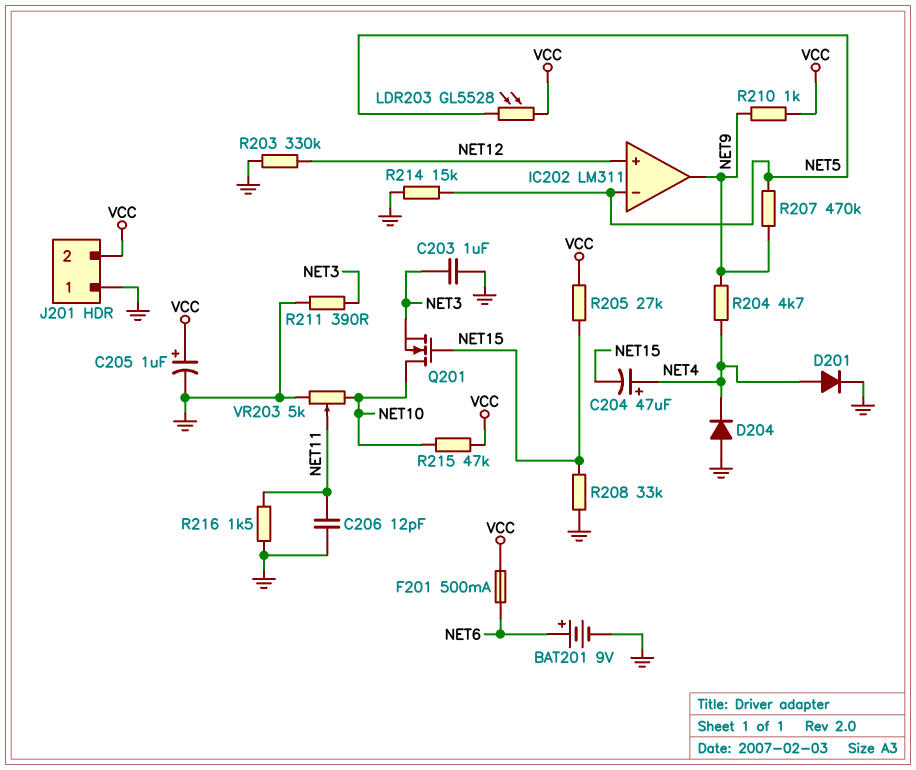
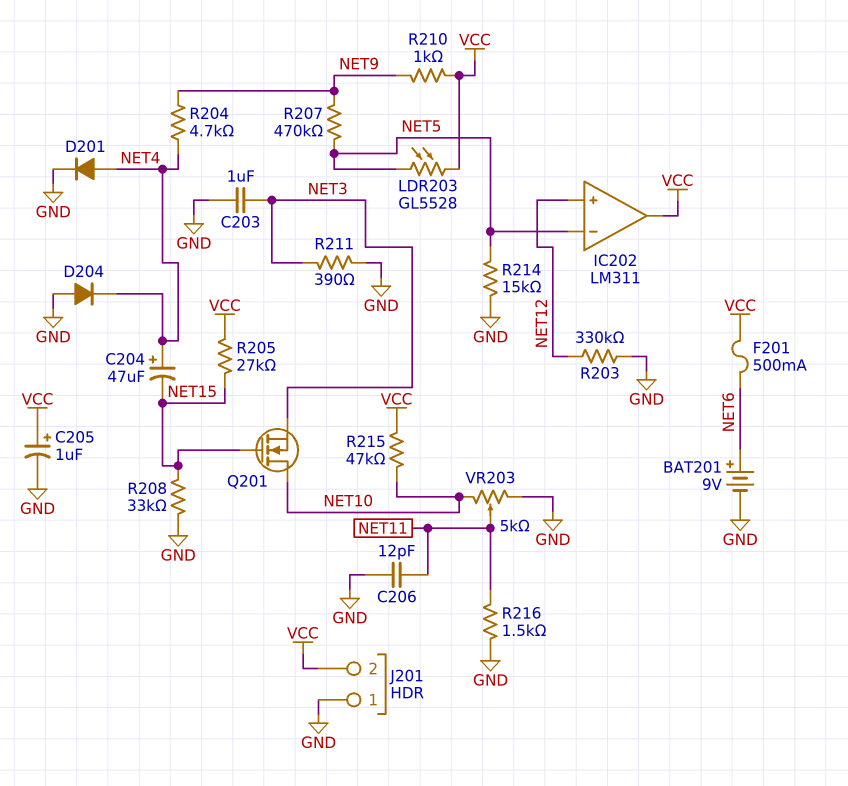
IC202 pin out: NET9 -> VCC

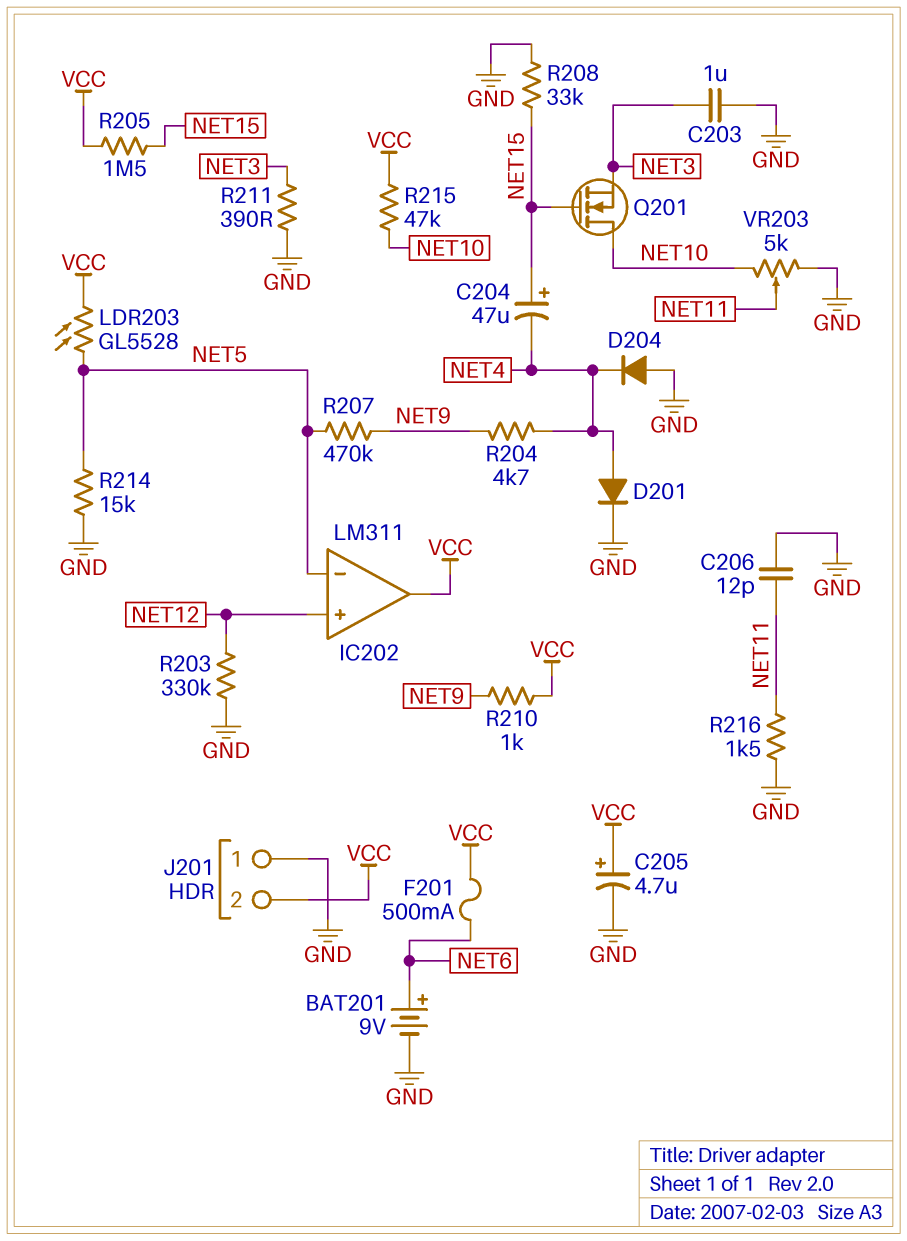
C204: 47uF (plus NET4, minus NET15) -> 47uF (plus NET15, minus NET4)
C205: 1uF (plus VCC, minus GND) -> 4.7uF (plus VCC, minus GND)
R205: 27k (NET15, VCC) -> 1.5M (NET15, VCC)

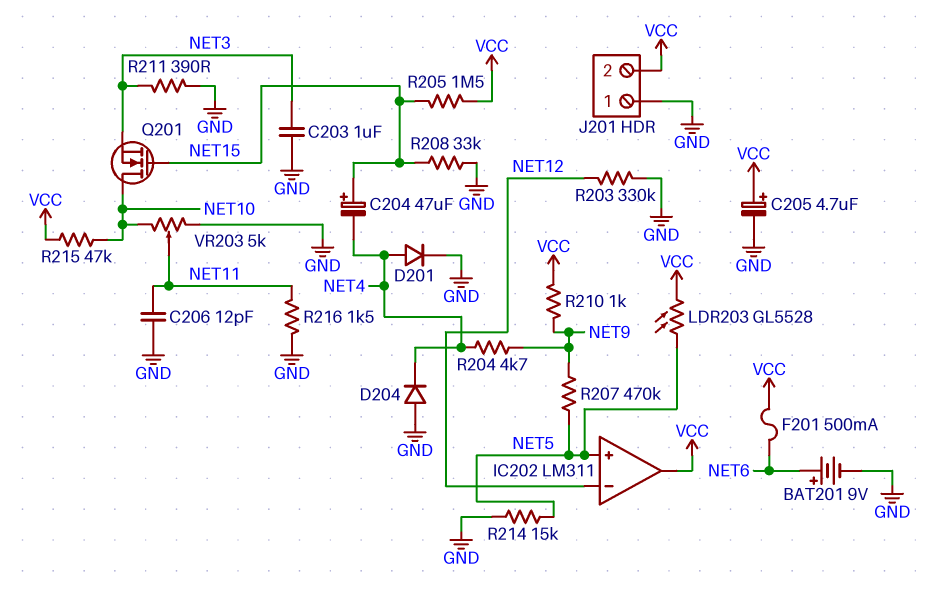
IC202 pin in+: NET12 -> NET5
IC202 pin in-: NET5 -> NET12

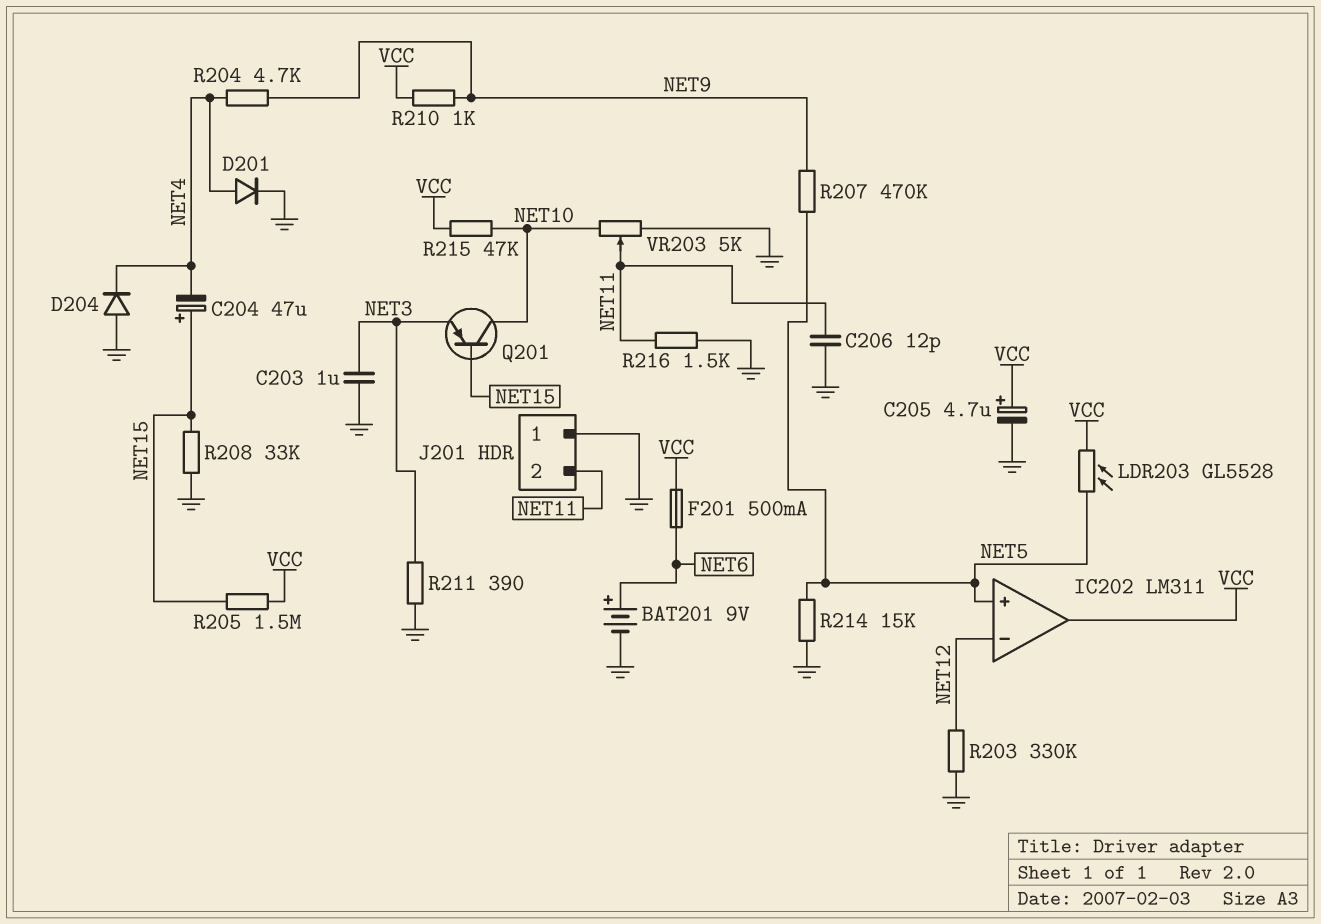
J201 pin 2: VCC -> NET11
Q201: NMOS (G NET15, D NET10, S NET3) -> PNP (B NET15, C NET10, E NET3)

